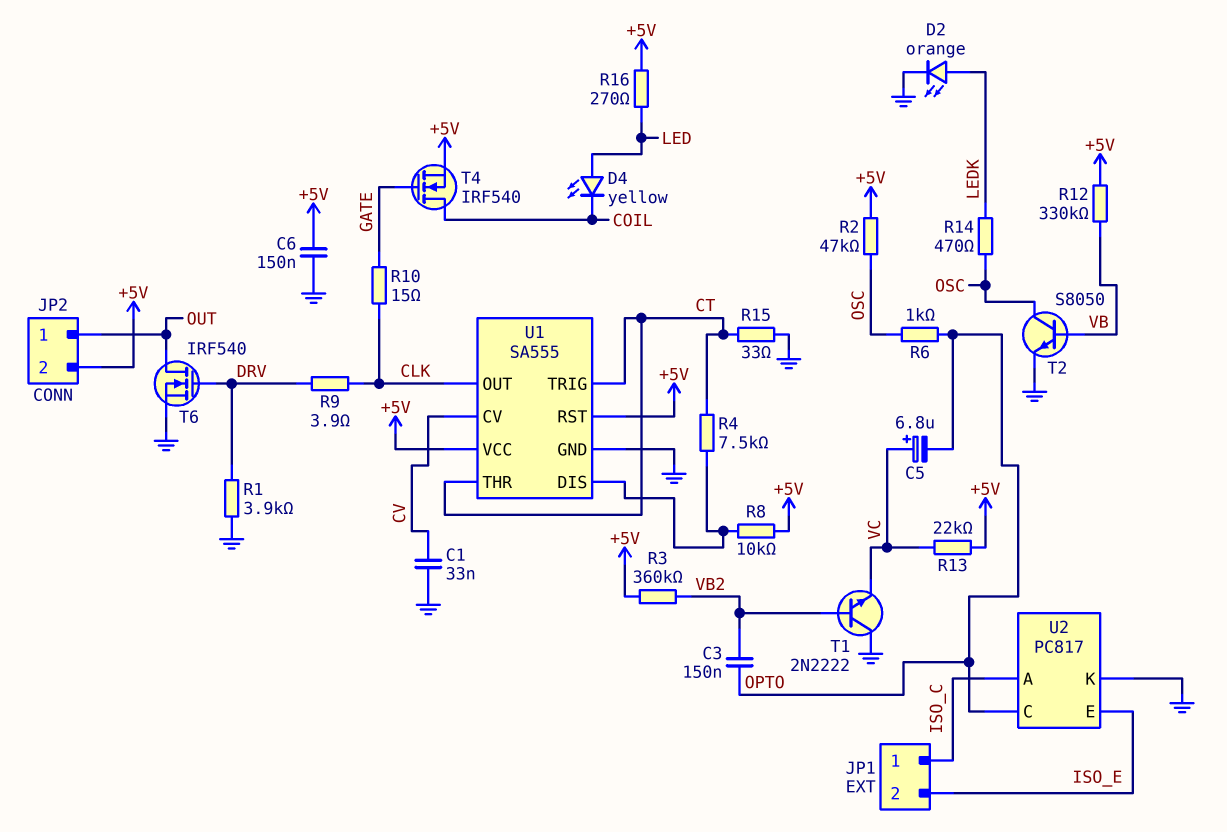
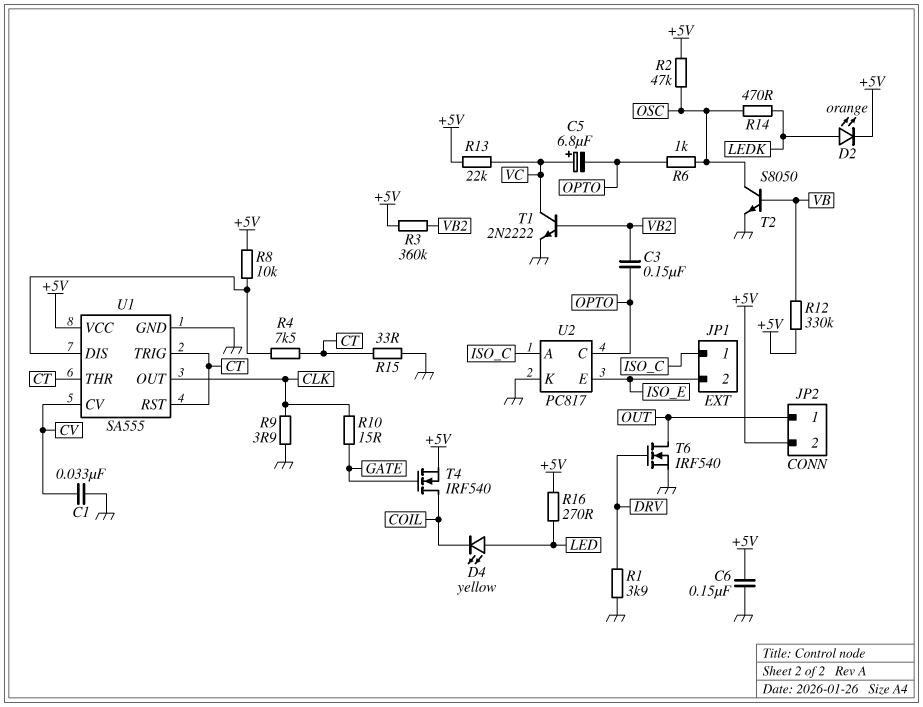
D2: LED orange (A LEDK, K GND) -> LED orange (A LEDK, K +5V)
R9: 3.9 (CLK, DRV) -> 3.9 (CLK, GND)
T1: NPN 2N2222 (B VB2, C GND, E VC) -> NPN 2N2222 (B VB2, C VC, E GND)
U1 pin RST: +5V -> CT

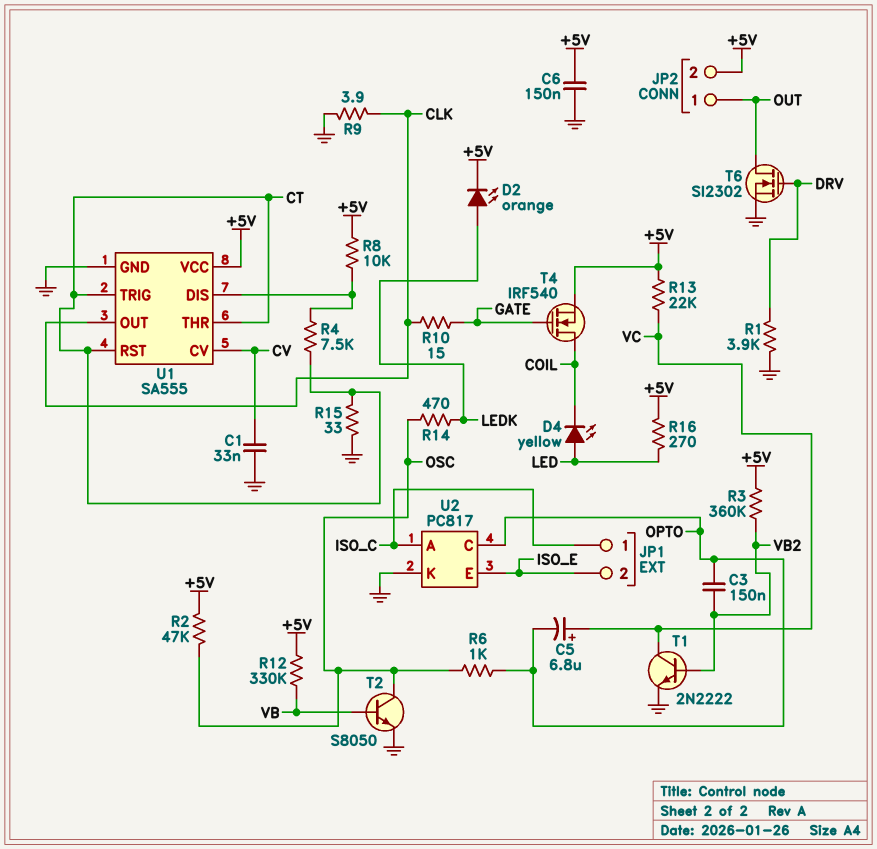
T6: NMOS IRF540 (G DRV, D OUT, S GND) -> NMOS SI2302 (G DRV, D OUT, S GND)

